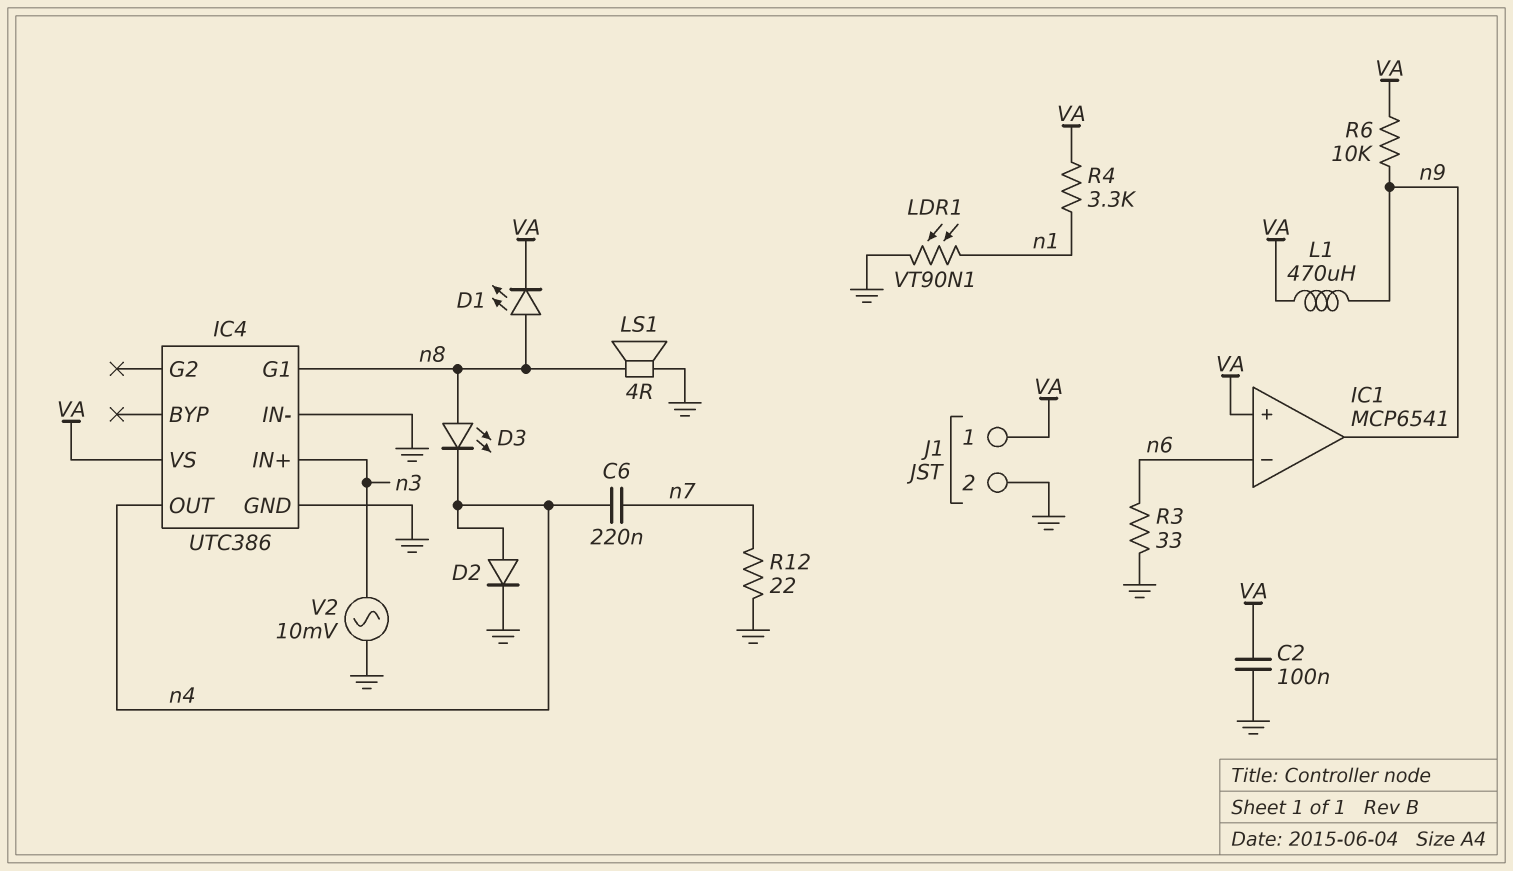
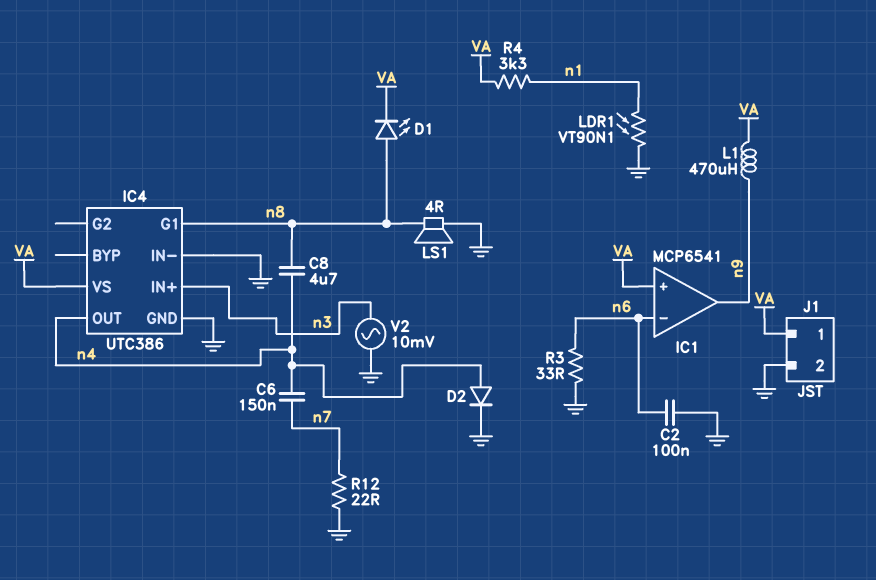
C2: 100nF (GND, VA) -> 100nF (GND, n6)
C6: 220nF (n4, n7) -> 150nF (n4, n7)
C8: none -> 4.7uF (n4, n8)
D3: LED (A n8, K n4) -> none
R6: 10k (VA, n9) -> none

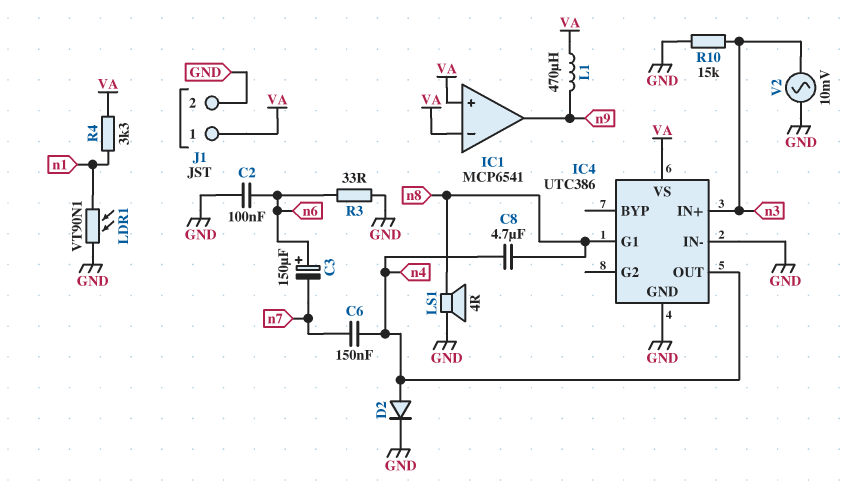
C3: none -> 150uF (plus n6, minus n7)
D1: LED (A n8, K VA) -> none
IC1 pin in-: n6 -> VA
R10: none -> 15k (GND, n3)
R12: 22 (GND, n7) -> none

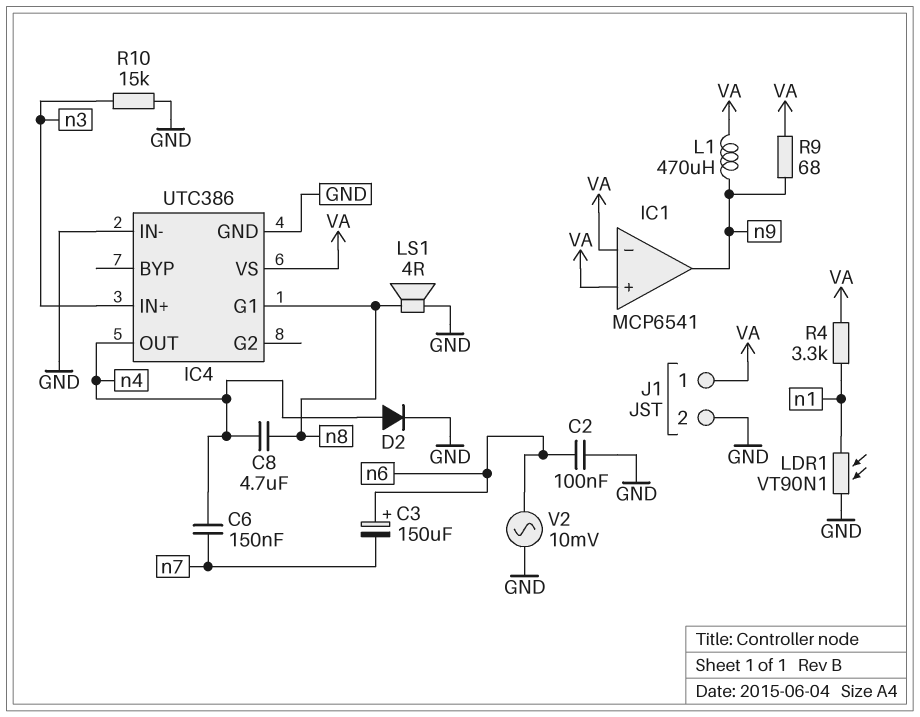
R3: 33 (GND, n6) -> none
R9: none -> 68 (VA, n9)
V2: AC 10mV (GND, n3) -> AC 10mV (GND, n6)

